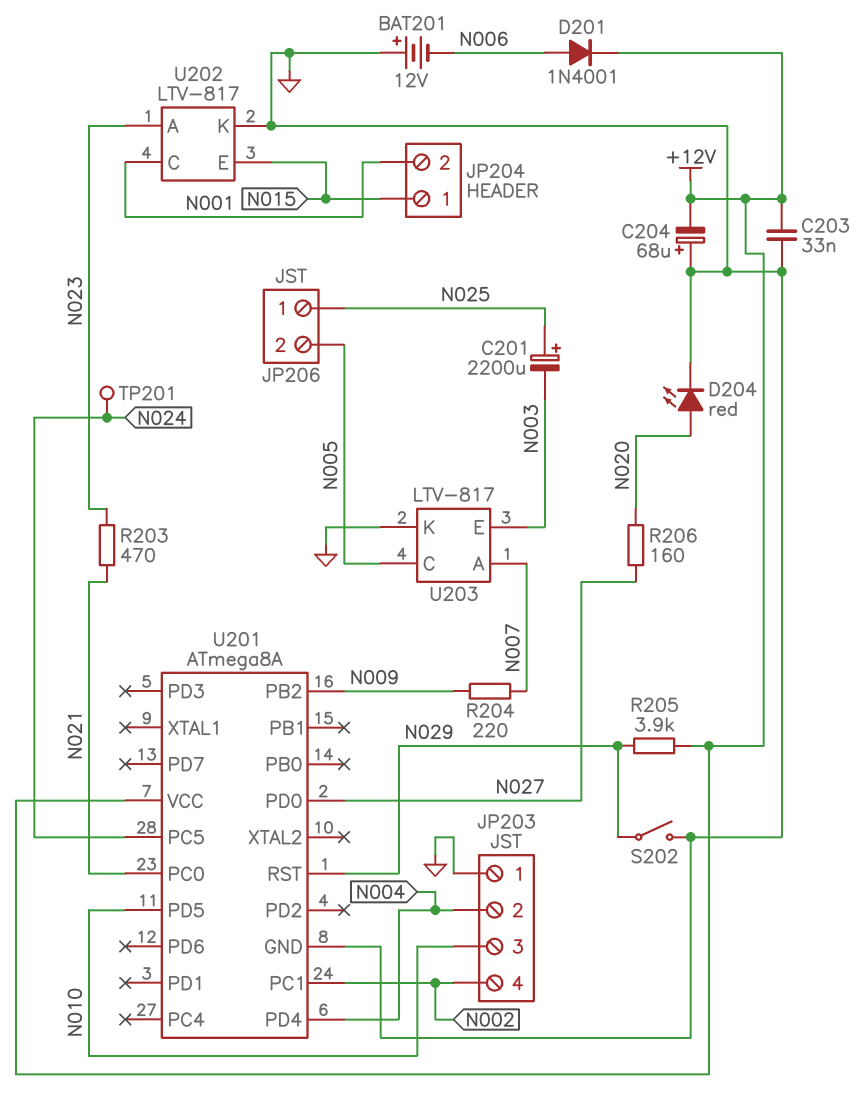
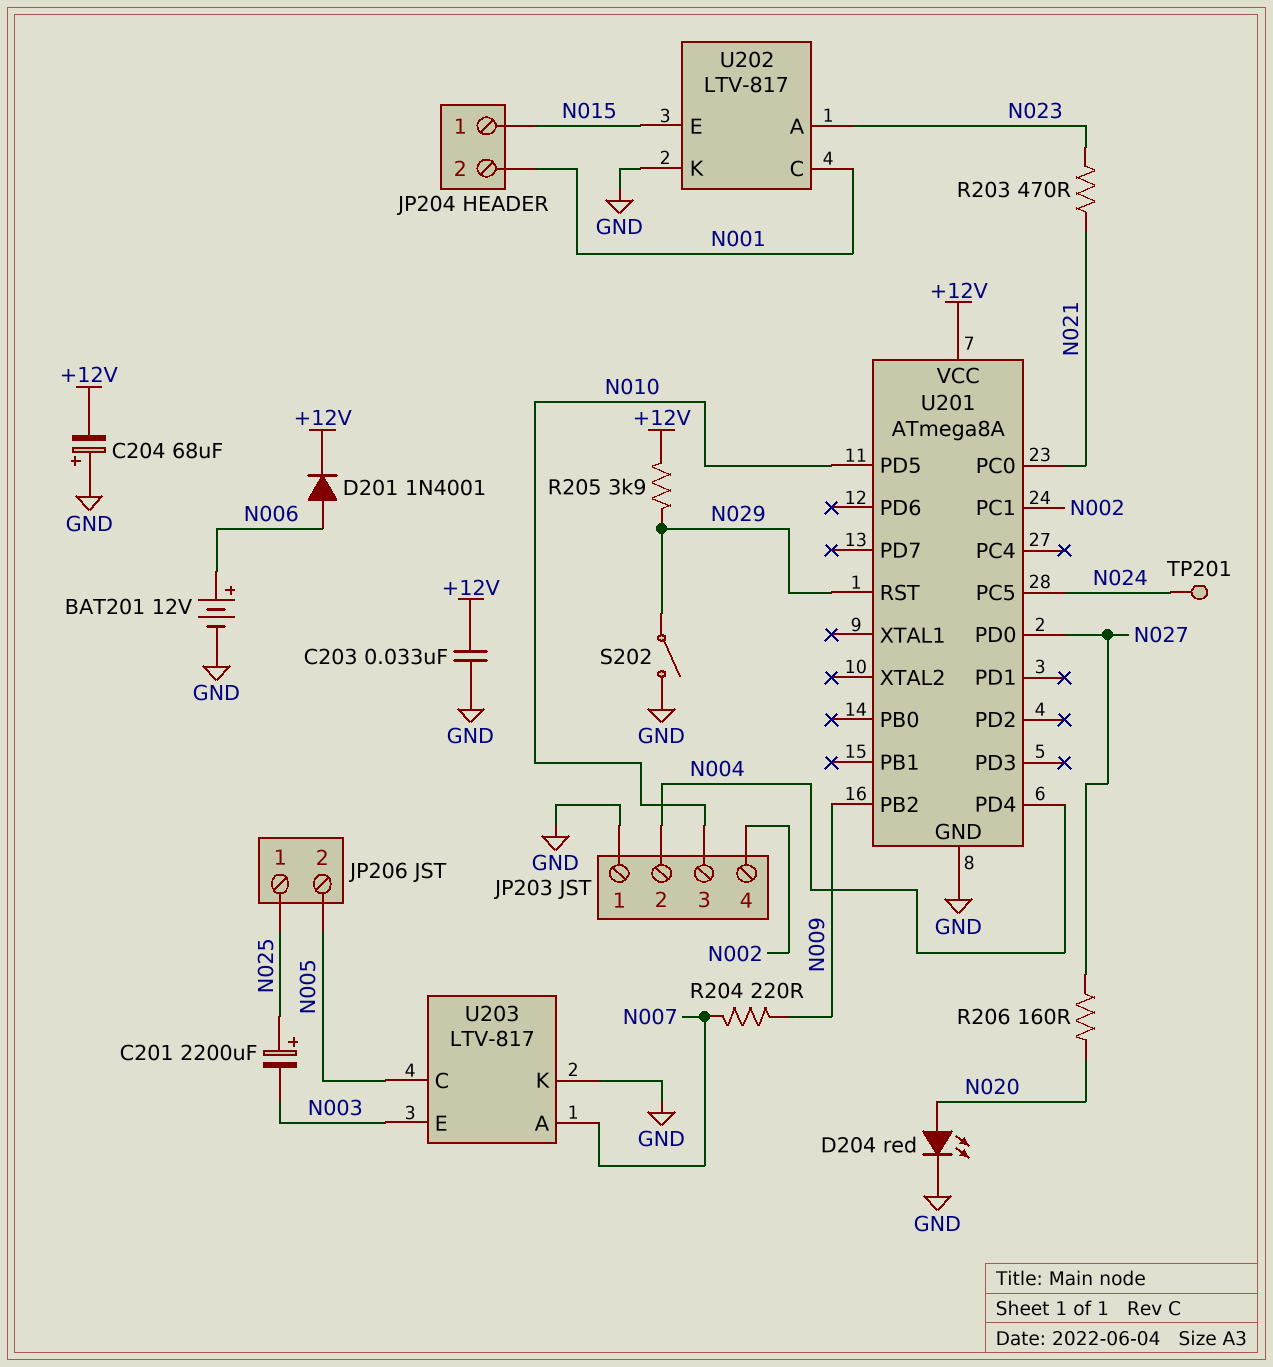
BAT201: 12V (plus GND, minus N006) -> 12V (plus N006, minus GND)

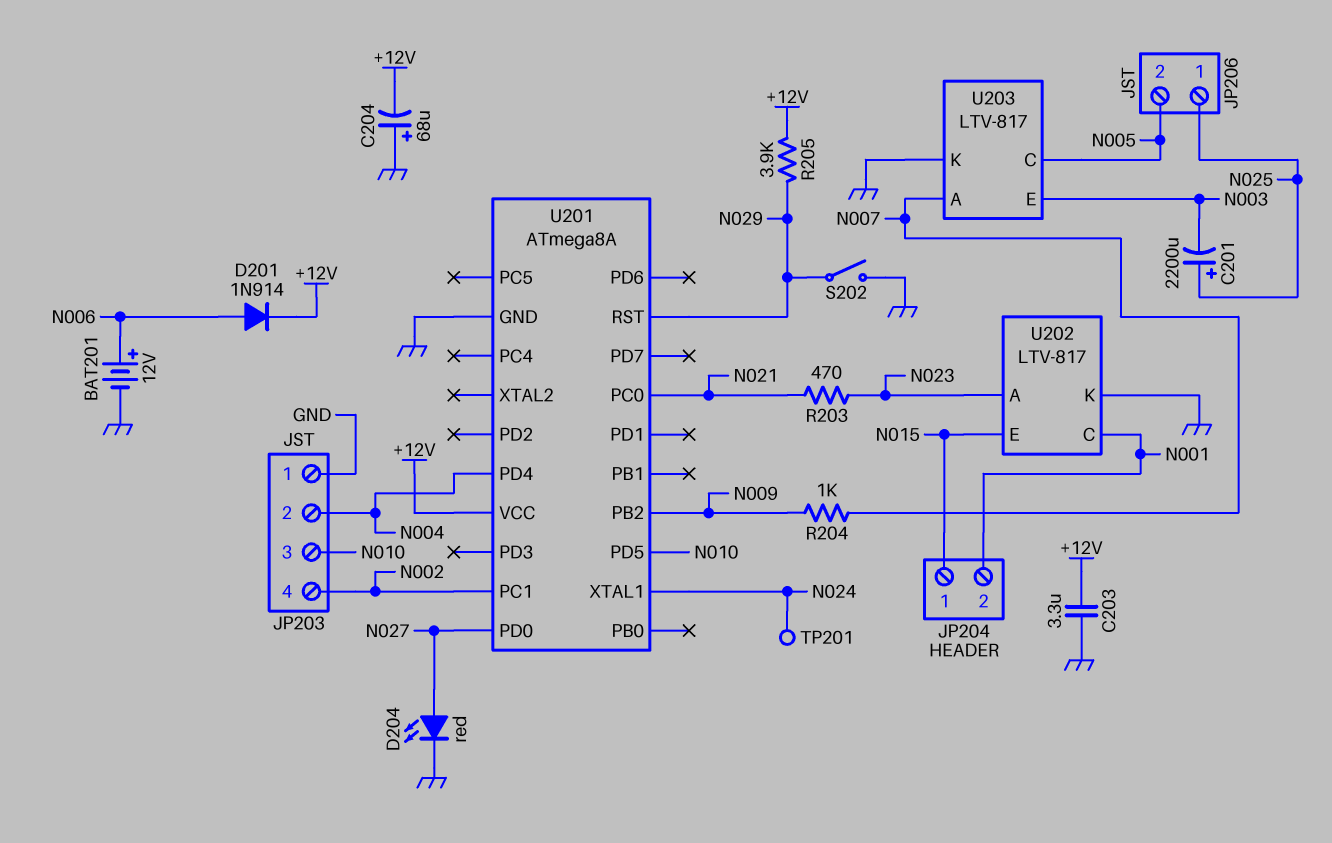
C203: 33nF (+12V, GND) -> 3.3uF (+12V, GND)
D201: diode 1N4001 (A N006, K +12V) -> diode 1N914 (A N006, K +12V)
D204: LED red (A N020, K GND) -> LED red (A N027, K GND)
R204: 220 (N007, N009) -> 1k (N007, N009)
R206: 160 (N020, N027) -> none
U201 pin PC5: N024 -> none
U201 pin XTAL1: none -> N024

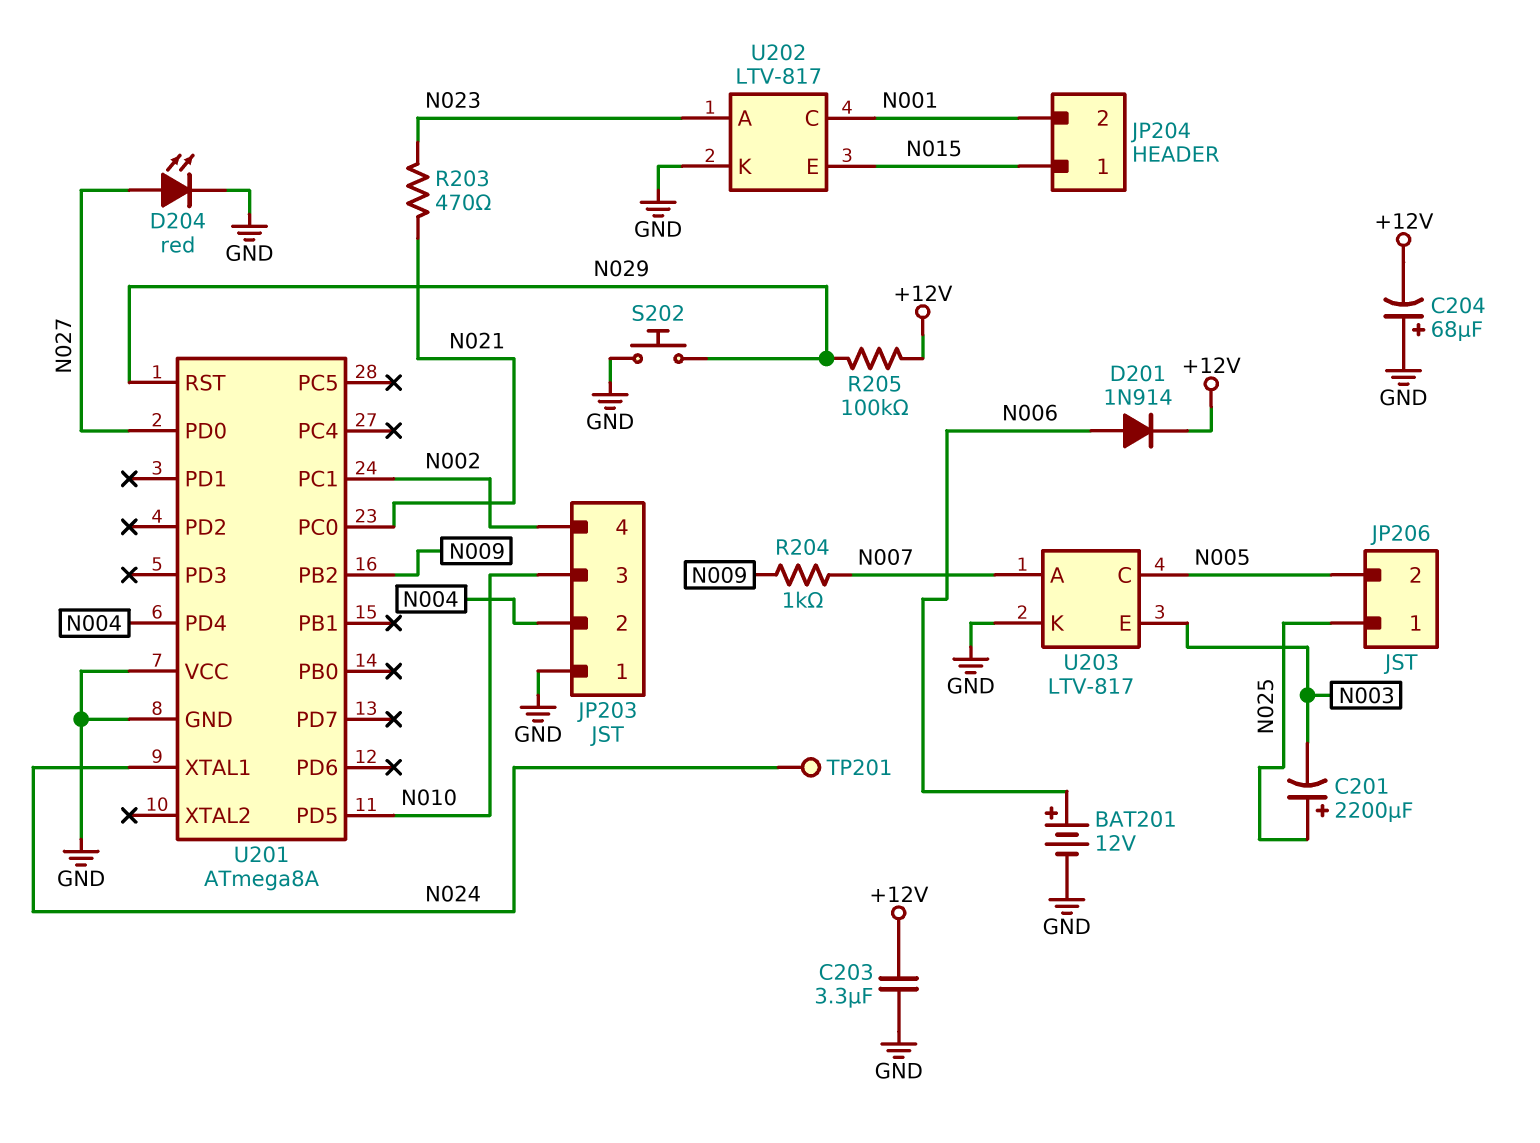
R205: 3.9k (+12V, N029) -> 100k (+12V, N029)
S202: switch (GND, N029) -> button (GND, N029)
U201 pin VCC: +12V -> GND

